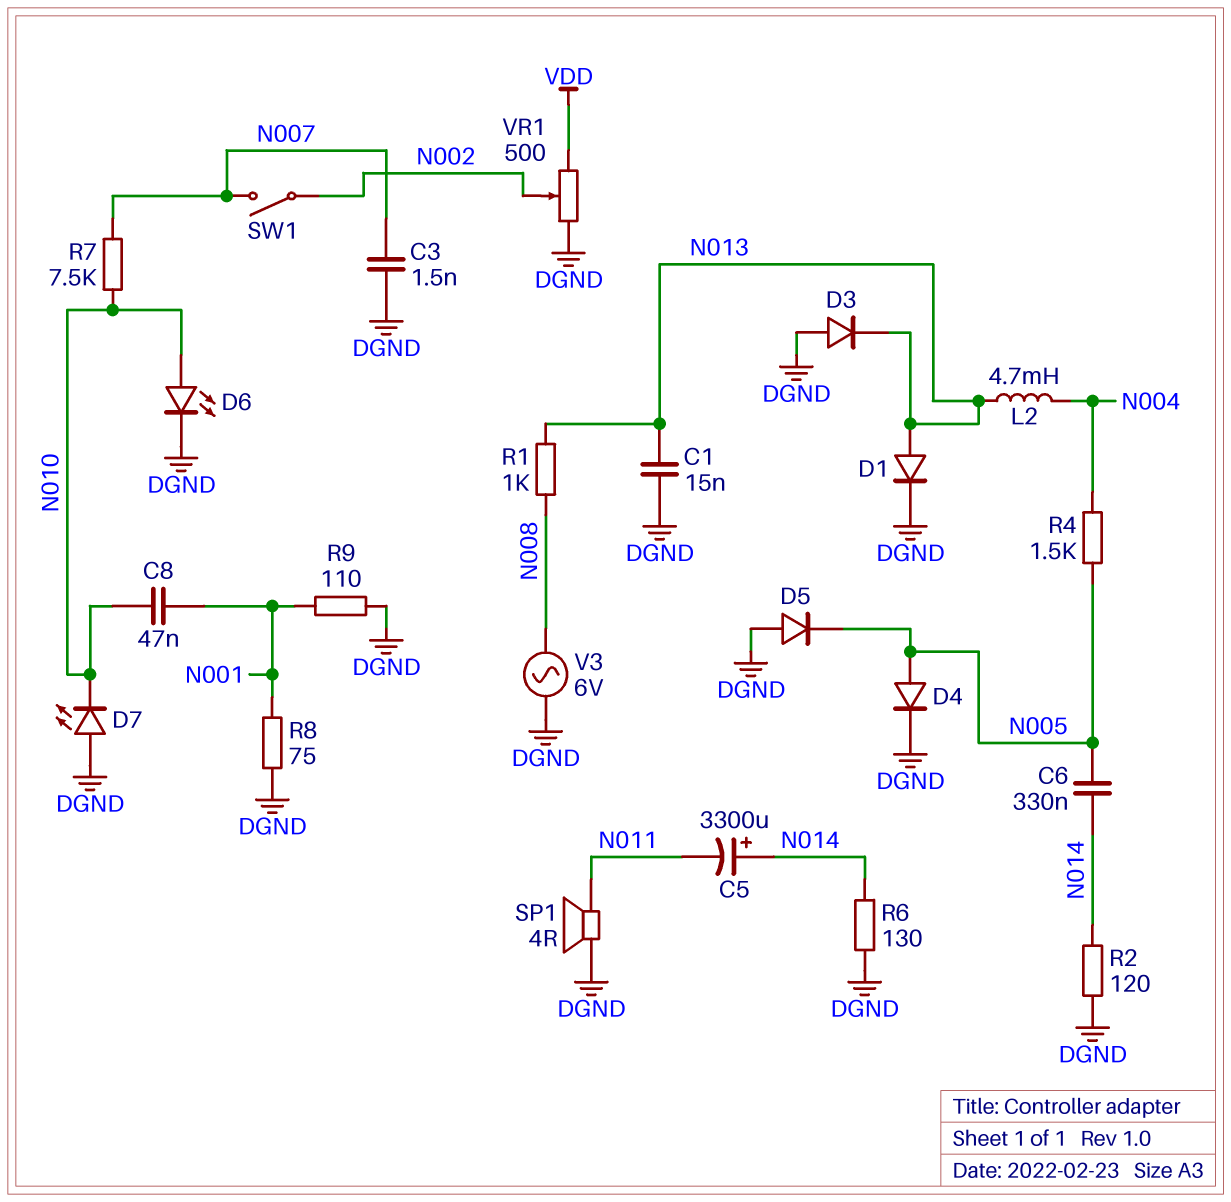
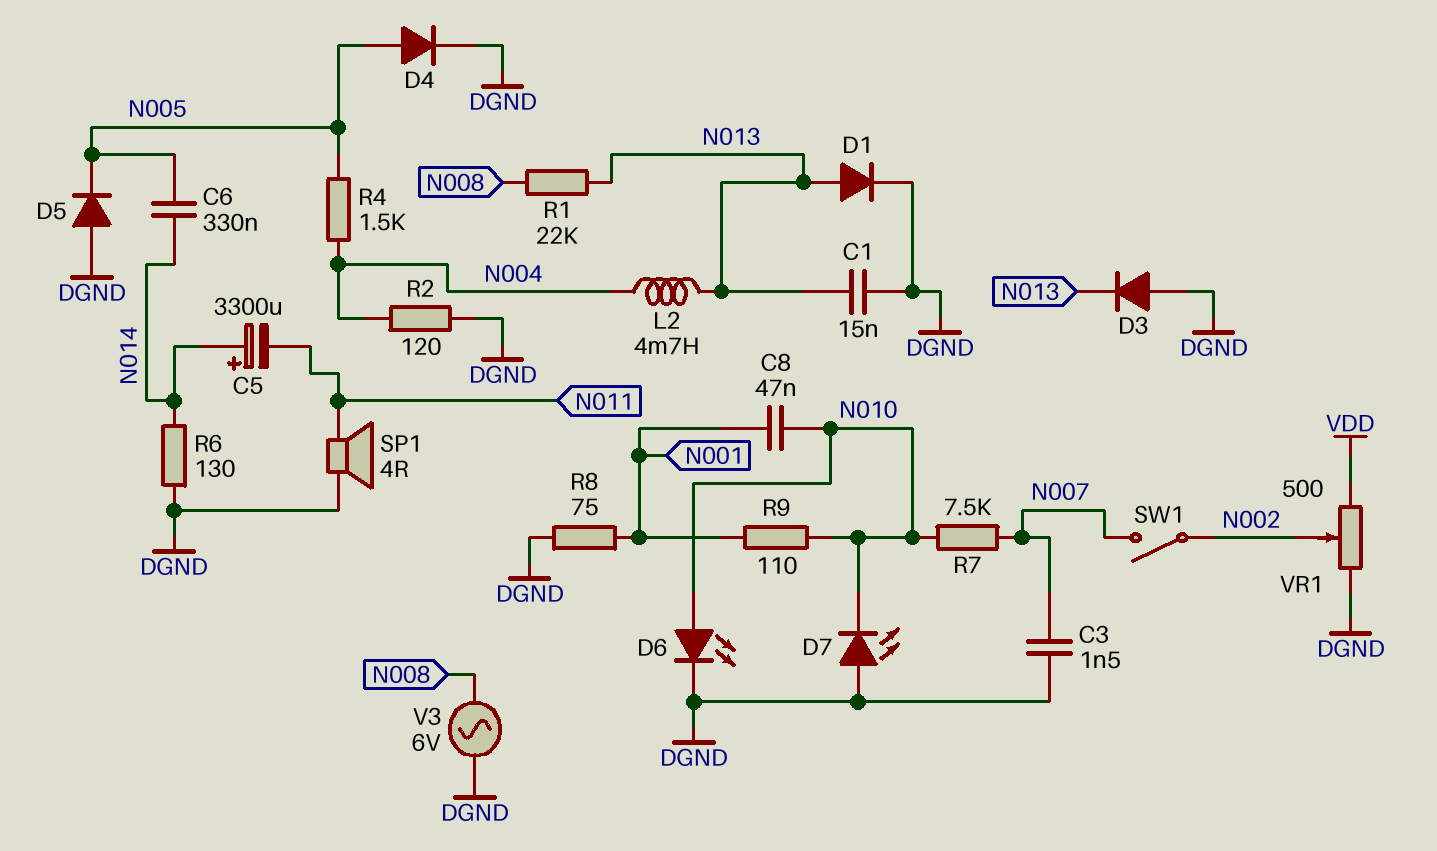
R1: 1k (N008, N013) -> 22k (N008, N013)
R2: 120 (DGND, N014) -> 120 (DGND, N004)
R9: 110 (DGND, N001) -> 110 (N001, N010)

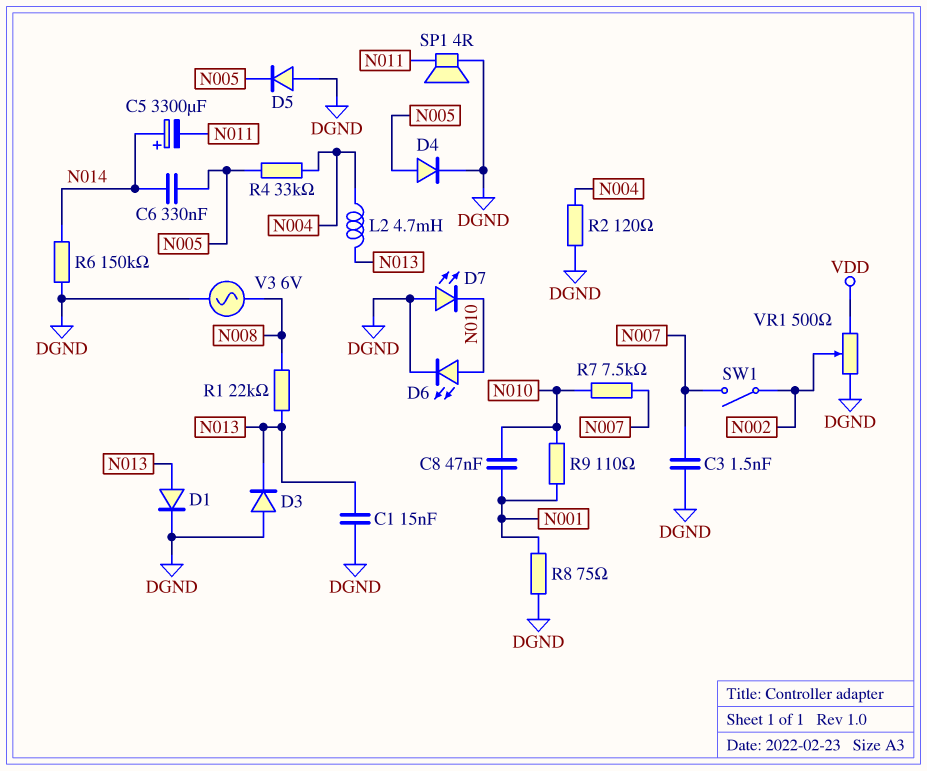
R4: 1.5k (N004, N005) -> 33k (N004, N005)
R6: 130 (DGND, N014) -> 150k (DGND, N014)

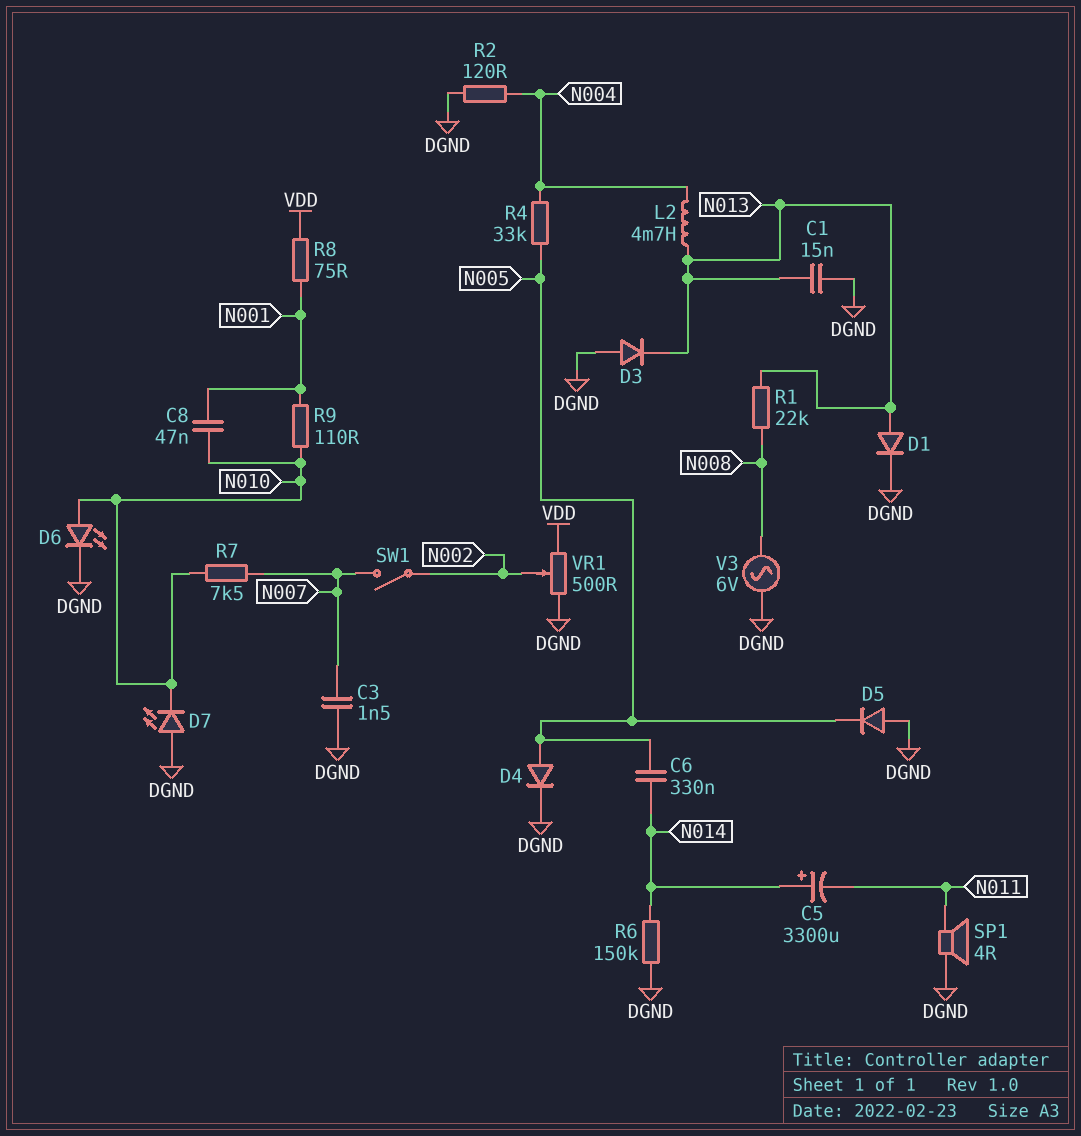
R8: 75 (DGND, N001) -> 75 (N001, VDD)

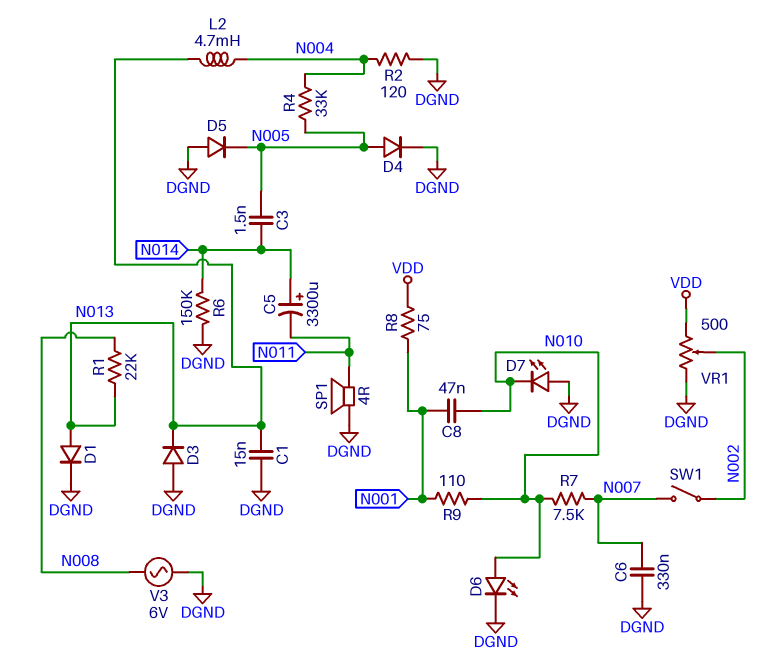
C3: 1.5nF (DGND, N007) -> 1.5nF (N005, N014)
C6: 330nF (N005, N014) -> 330nF (DGND, N007)

